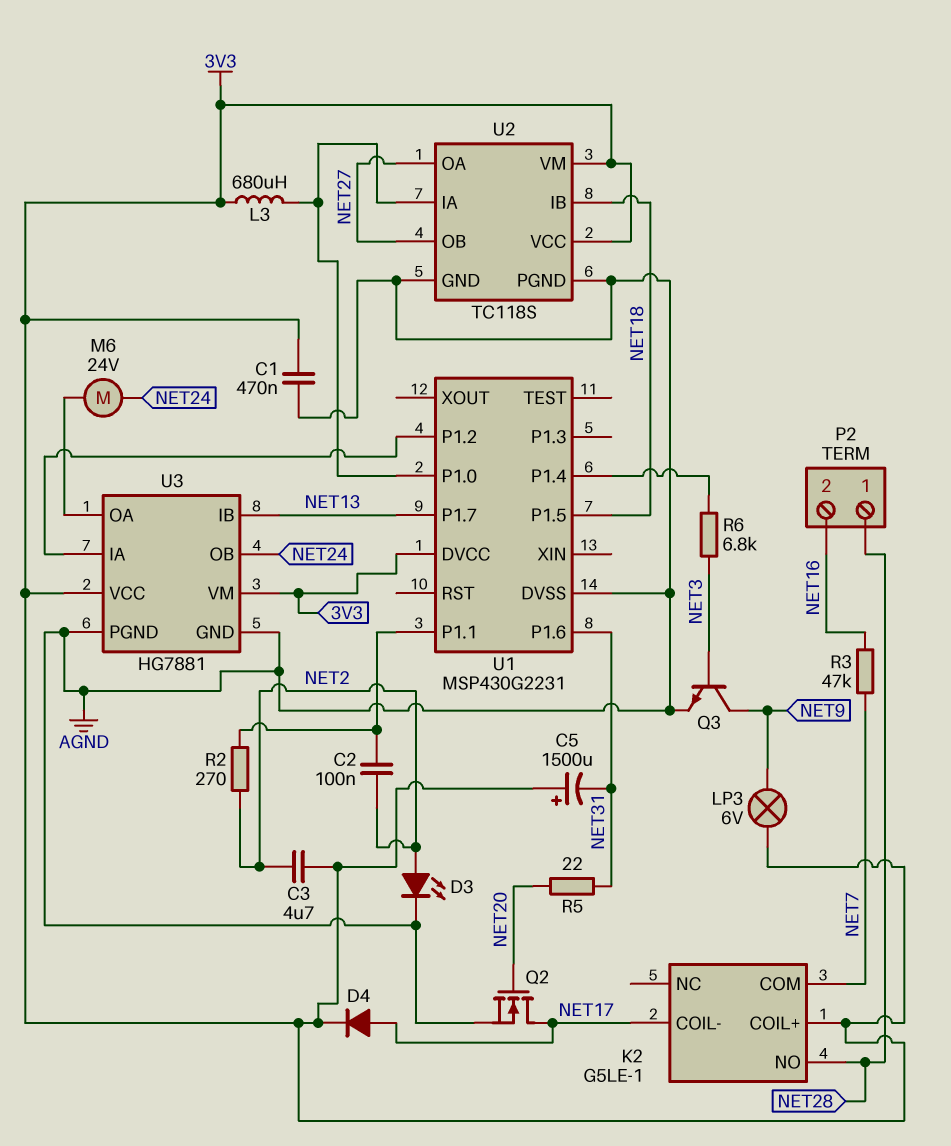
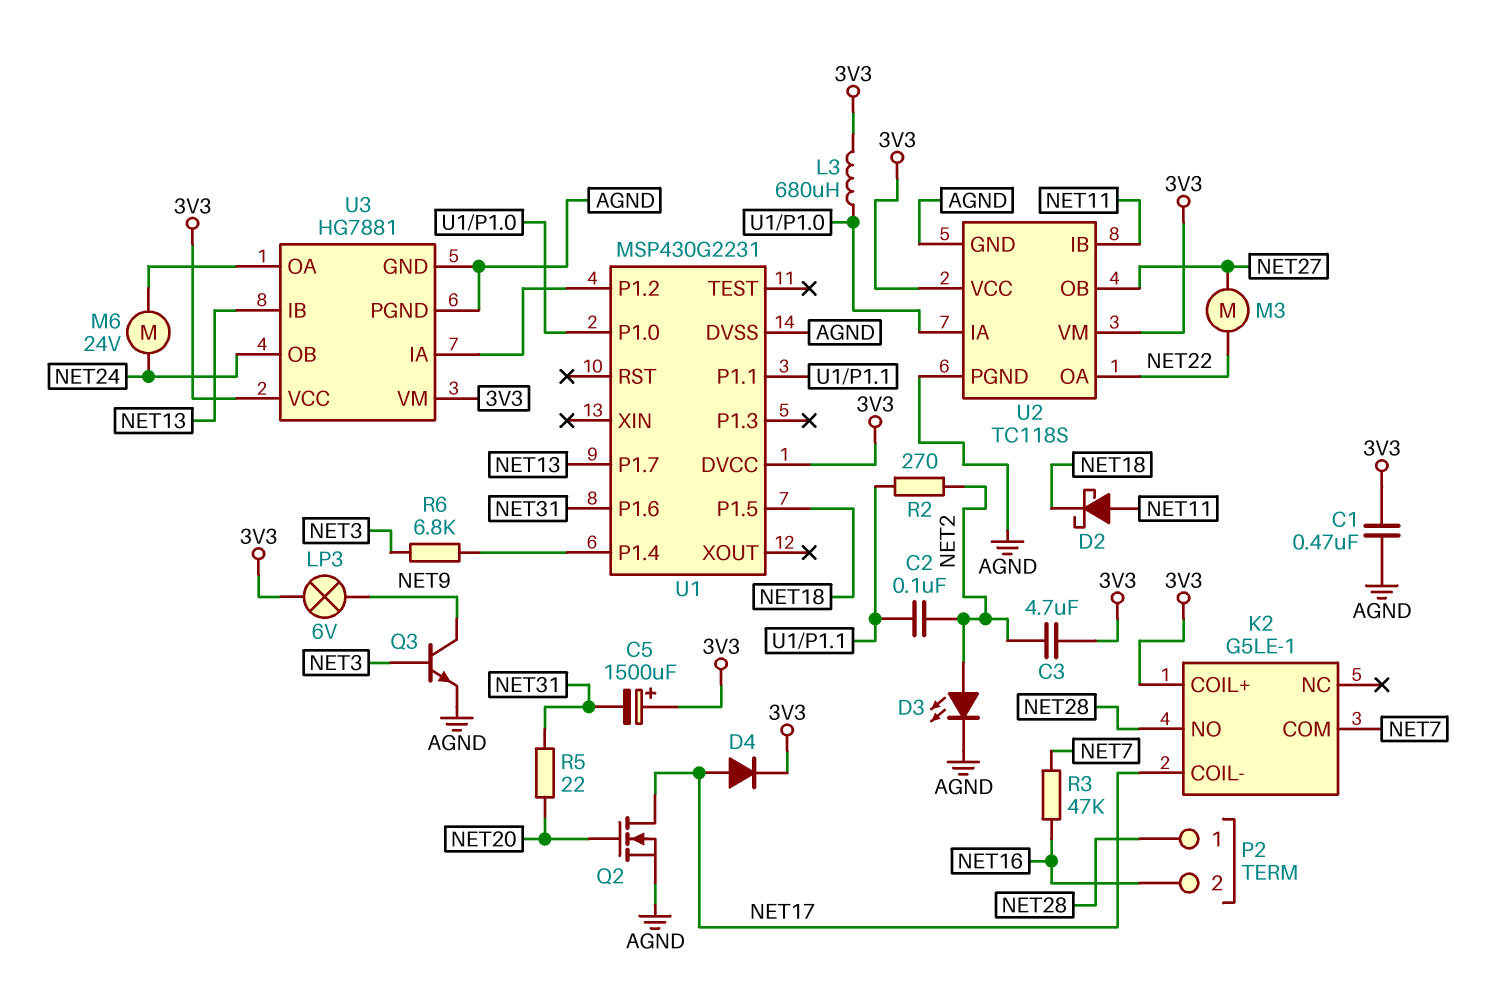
D2: none -> schottky (A NET11, K NET18)
M3: none -> motor (NET22, NET27)
U2 pin IB: NET18 -> NET11
U2 pin OA: NET27 -> NET22

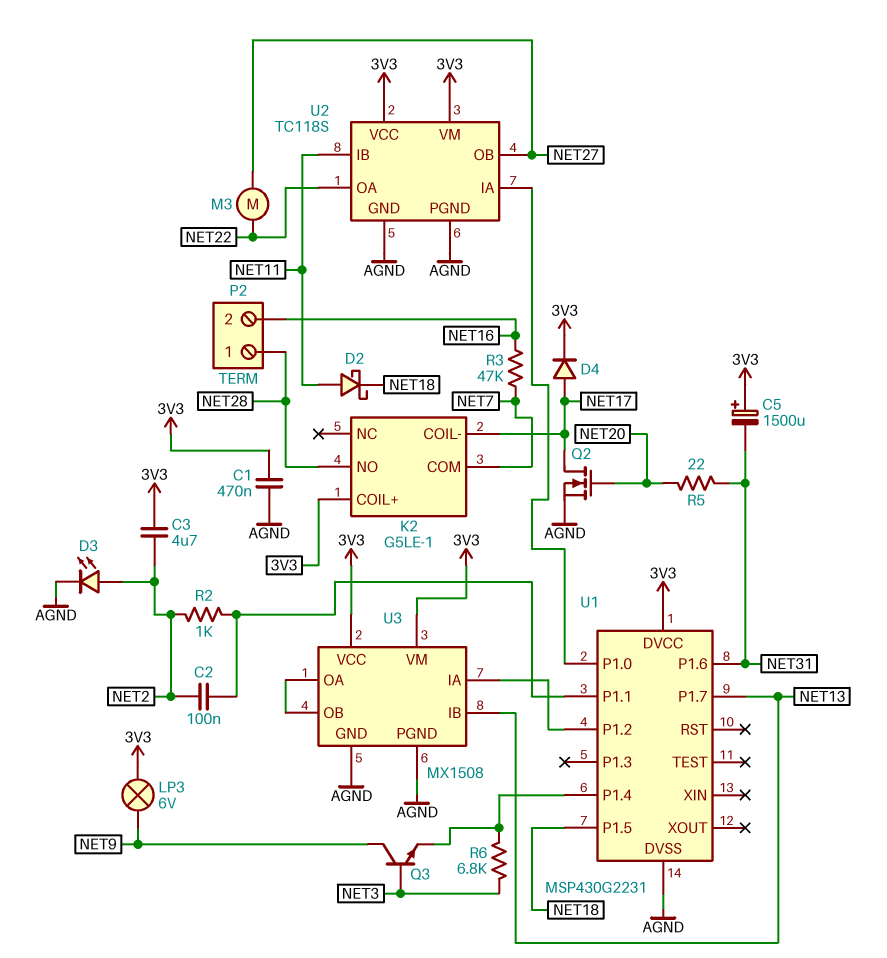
L3: 680uH (3V3, U1/P1.0) -> none
M6: motor 24V (NET24, U3/OA) -> none
Q3: NPN (B NET3, C NET9, E AGND) -> NPN (B NET3, C NET9, E U1/P1.4)
R2: 270 (NET2, U1/P1.1) -> 1k (NET2, U1/P1.1)
U3: HG7881 -> MX1508
U3 pin OB: NET24 -> U3/OA

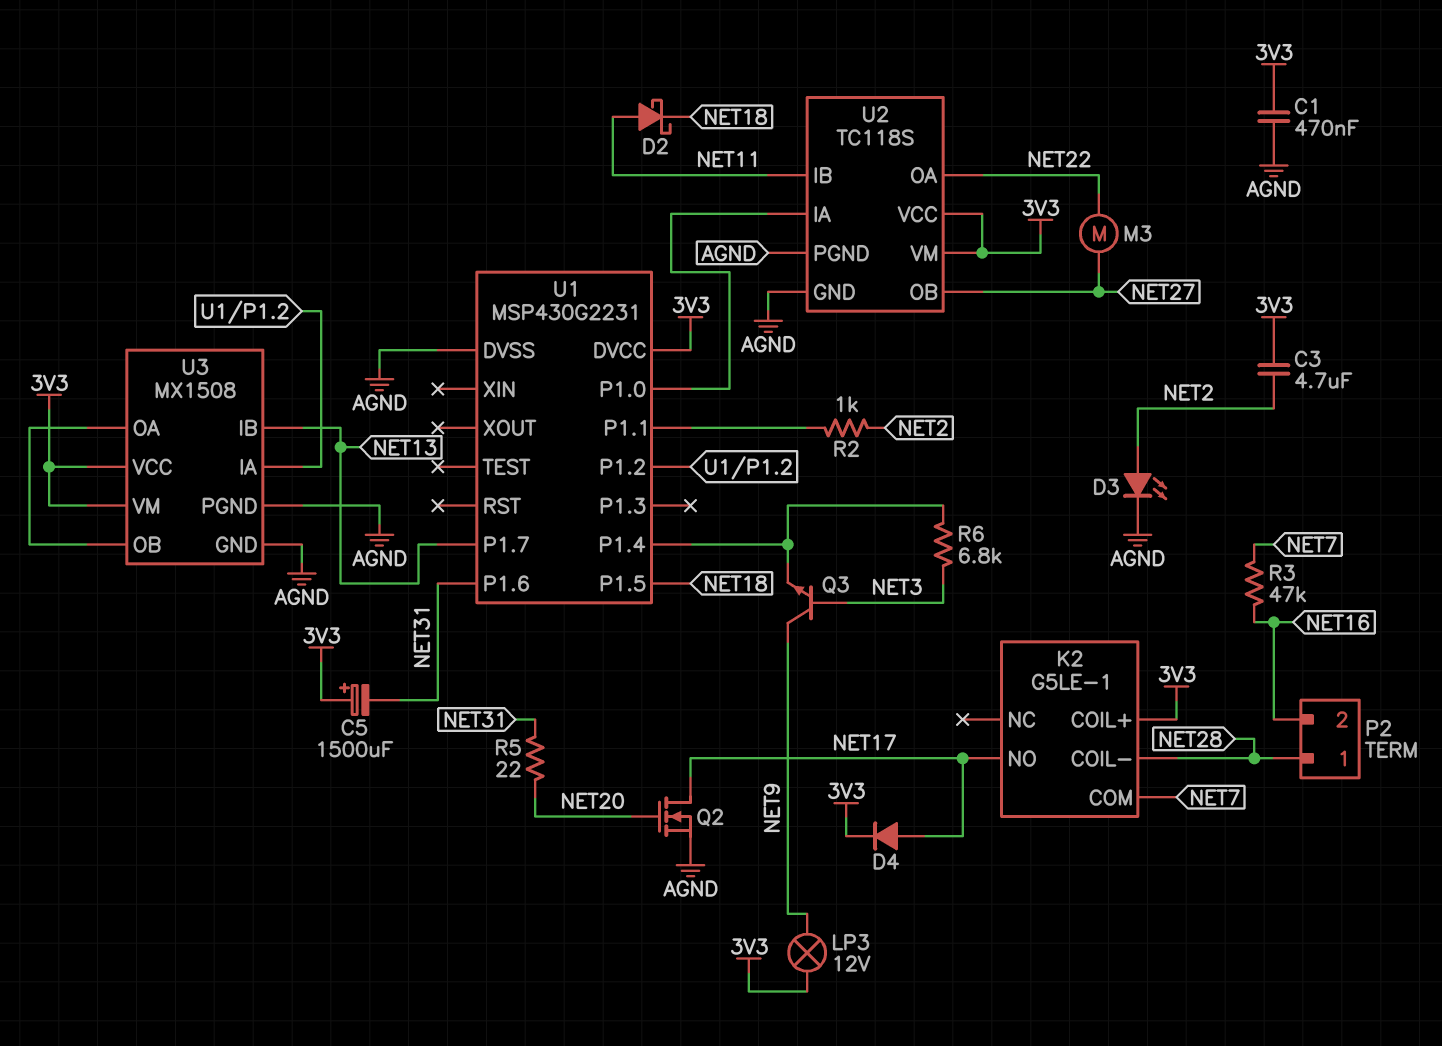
C2: 100nF (NET2, U1/P1.1) -> none
K2 pin COIL-: NET17 -> NET28
K2 pin NO: NET28 -> NET17
LP3: lamp 6V (3V3, NET9) -> lamp 12V (3V3, NET9)

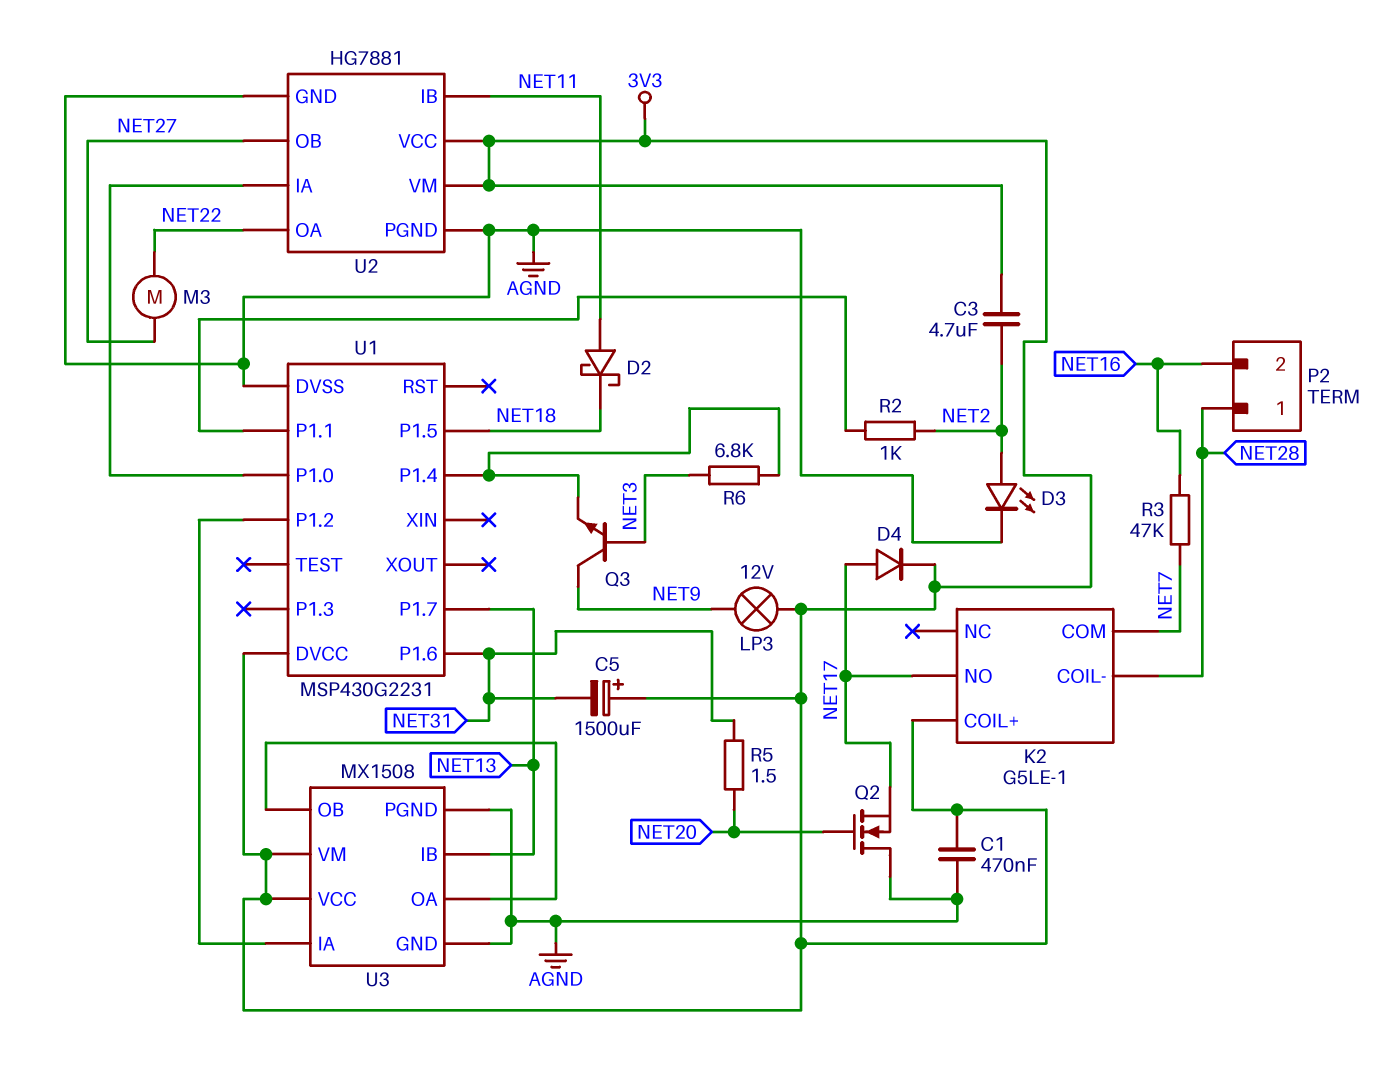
Q2: NMOS (G NET20, D NET17, S AGND) -> NMOS (G NET20, D AGND, S NET17)
R5: 22 (NET20, NET31) -> 1.5 (NET20, NET31)
U2: TC118S -> HG7881

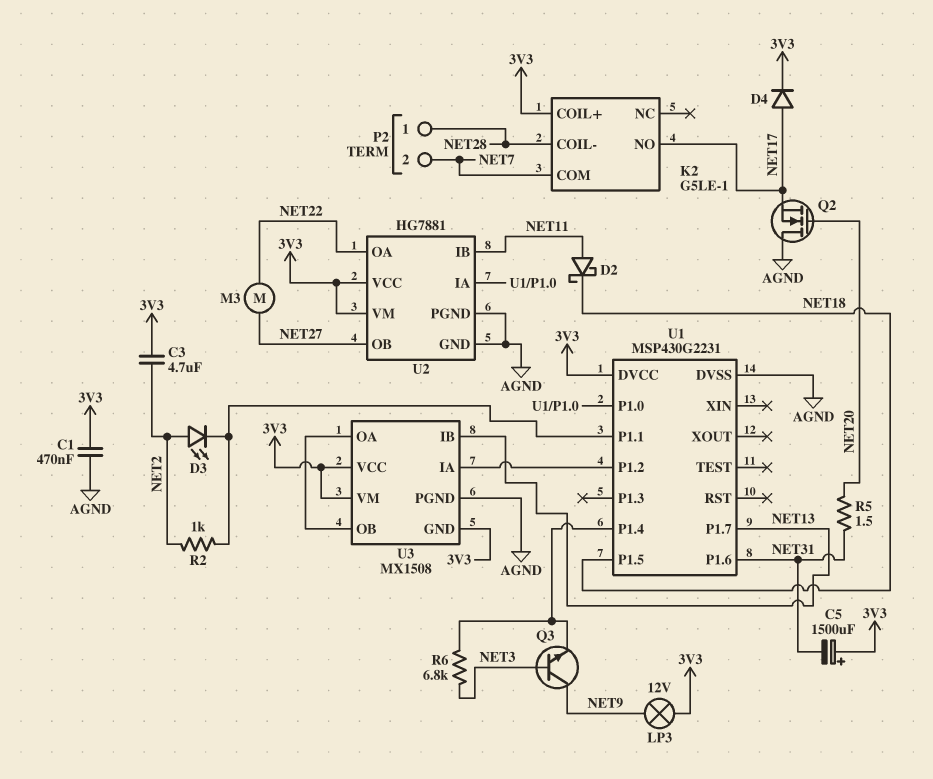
D3: LED (A NET2, K AGND) -> LED (A NET2, K U1/P1.1)
P2 pin 2: NET16 -> NET7
R3: 47k (NET7, NET16) -> none
U3 pin GND: AGND -> 3V3

